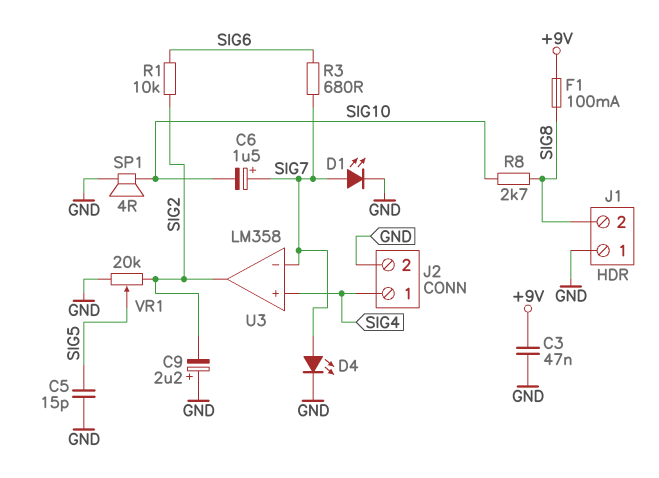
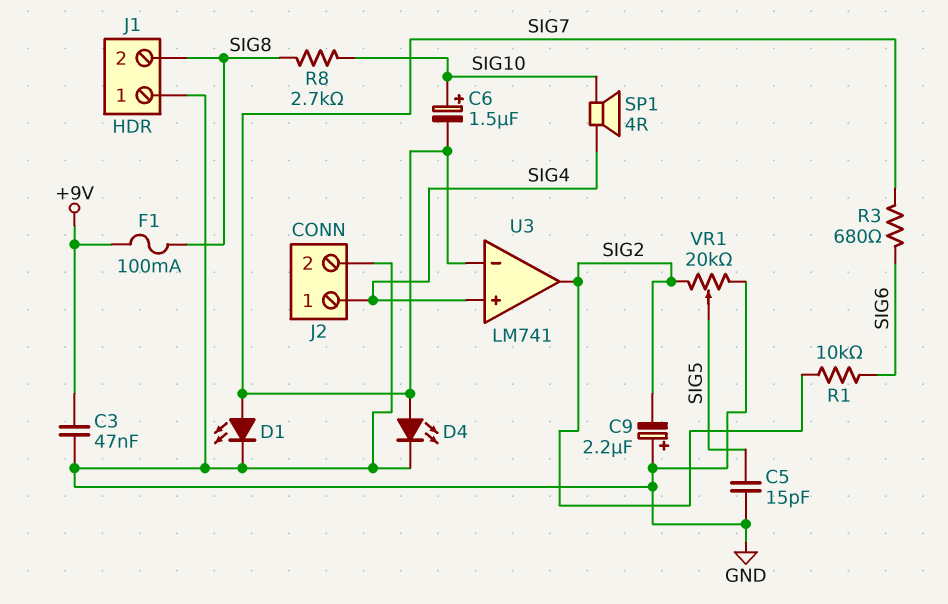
C6: 1.5uF (plus SIG7, minus SIG10) -> 1.5uF (plus SIG10, minus SIG7)
SP1: speaker 4R (GND, SIG10) -> speaker 4R (SIG4, SIG10)
U3: LM358 -> LM741

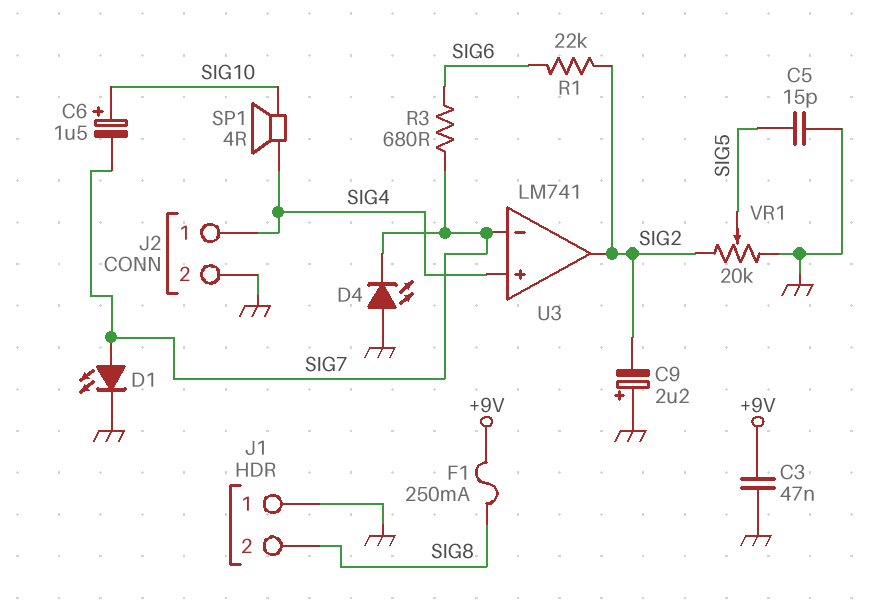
D4: LED (A SIG7, K GND) -> LED (A GND, K SIG7)
F1: 100mA (+9V, SIG8) -> 250mA (+9V, SIG8)
R1: 10k (SIG2, SIG6) -> 22k (SIG2, SIG6)
R8: 2.7k (SIG8, SIG10) -> none

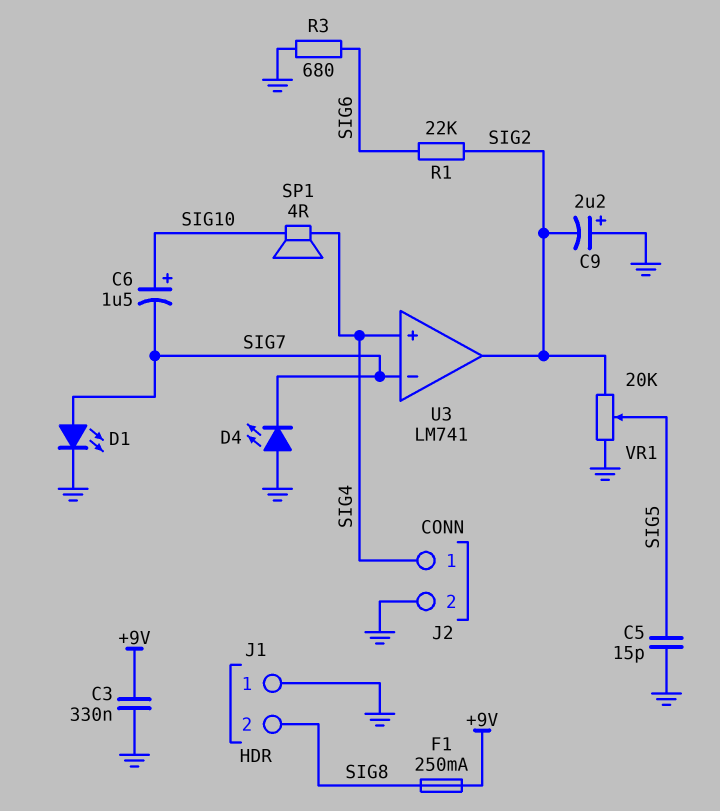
C3: 47nF (+9V, GND) -> 330nF (+9V, GND)
R3: 680 (SIG6, SIG7) -> 680 (GND, SIG6)

